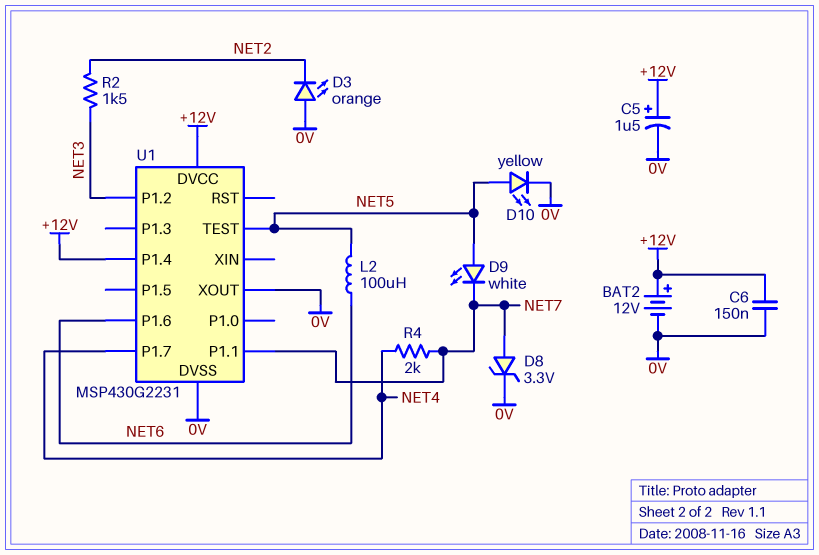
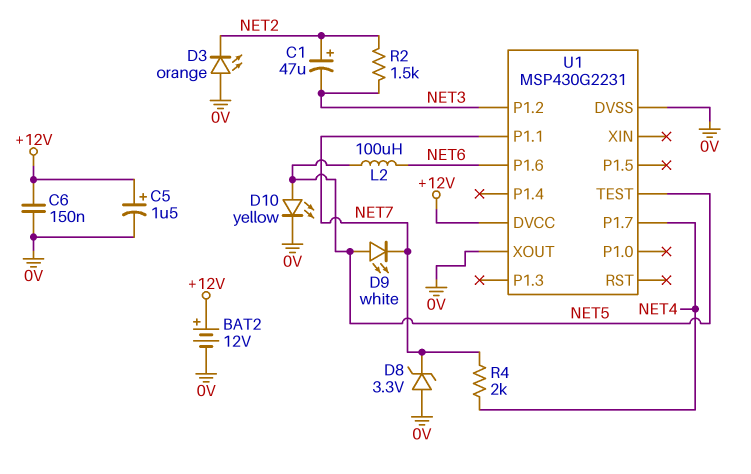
C1: none -> 47uF (plus NET2, minus NET3)
D8: zener 3.3V (A NET7, K 0V) -> zener 3.3V (A 0V, K NET7)
U1 pin P1.4: +12V -> none

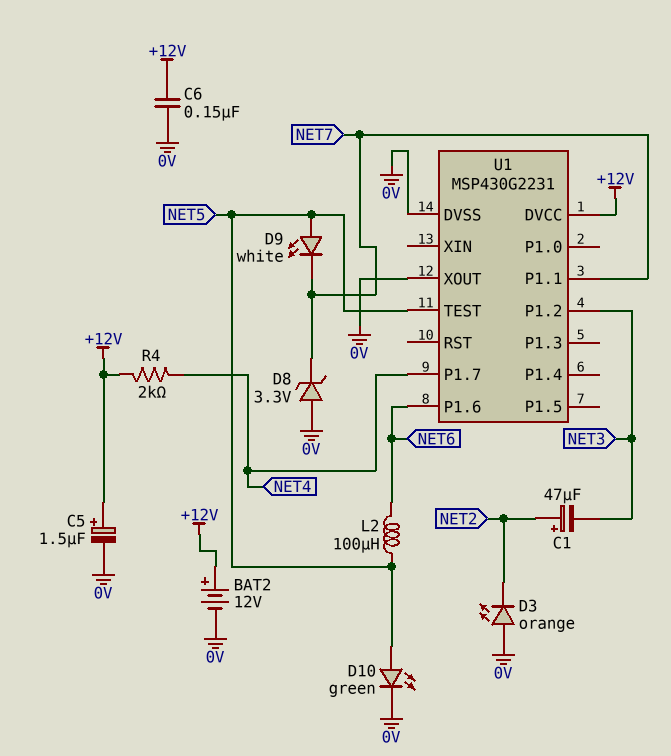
D10: LED yellow (A NET5, K 0V) -> LED green (A NET5, K 0V)
R2: 1.5k (NET2, NET3) -> none
R4: 2k (NET4, NET7) -> 2k (+12V, NET4)

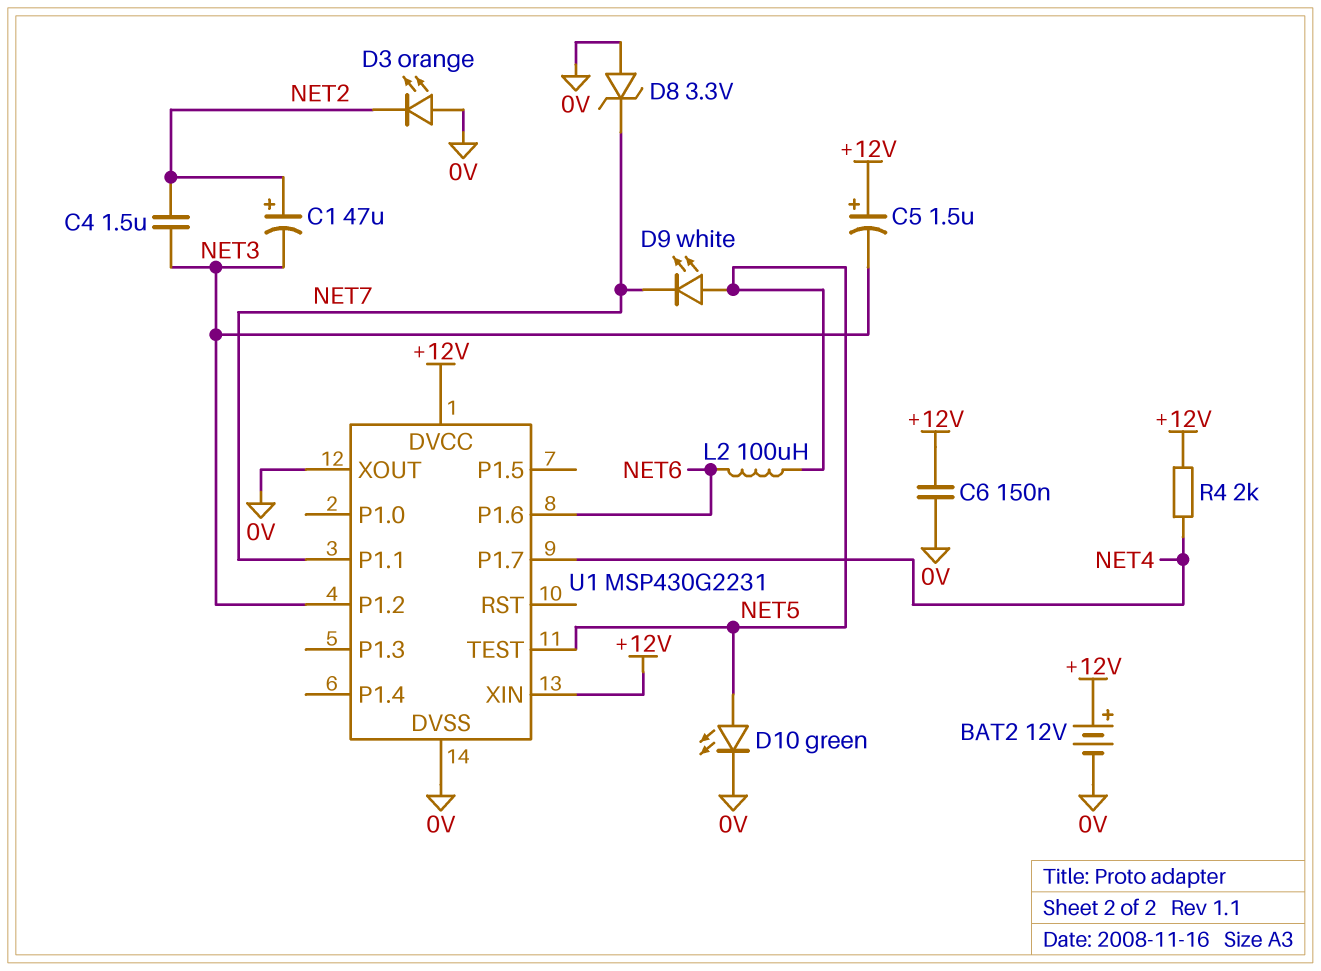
C4: none -> 1.5uF (NET2, NET3)
C5: 1.5uF (plus +12V, minus 0V) -> 1.5uF (plus +12V, minus NET3)
U1 pin XIN: none -> +12V

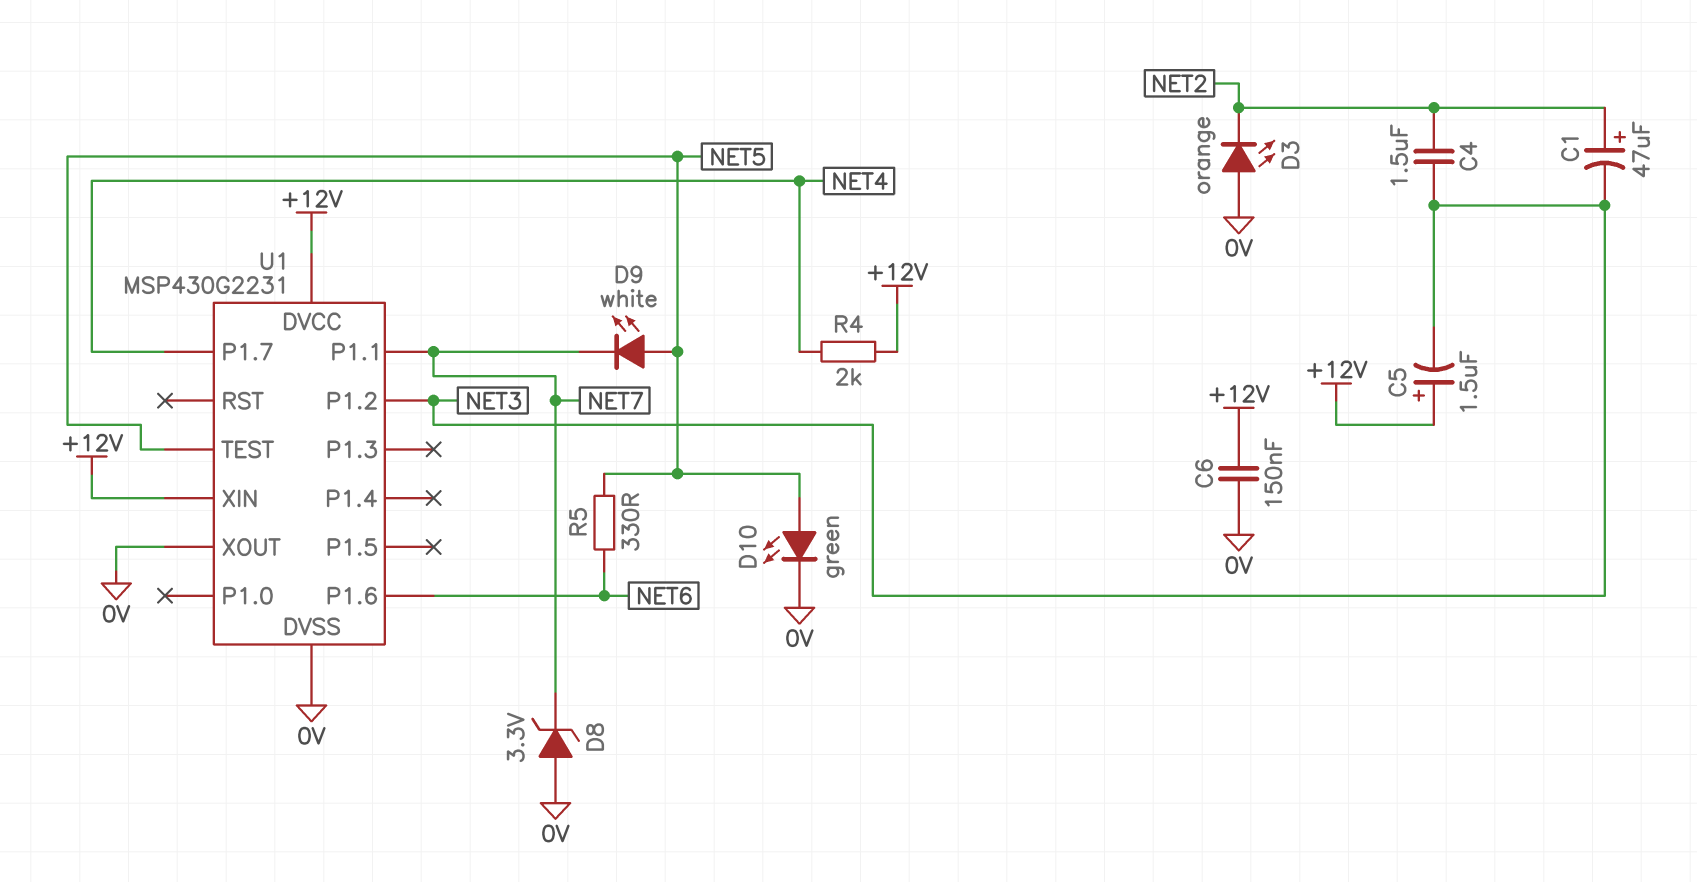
BAT2: 12V (plus +12V, minus 0V) -> none
L2: 100uH (NET5, NET6) -> none
R5: none -> 330 (NET5, NET6)

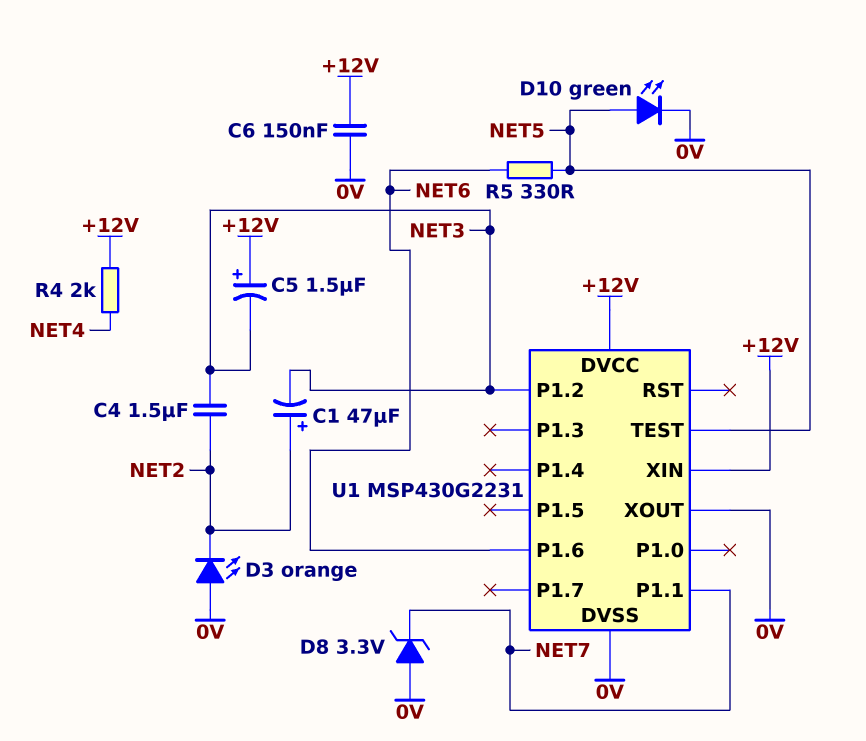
D9: LED white (A NET5, K NET7) -> none
U1 pin P1.7: NET4 -> none

